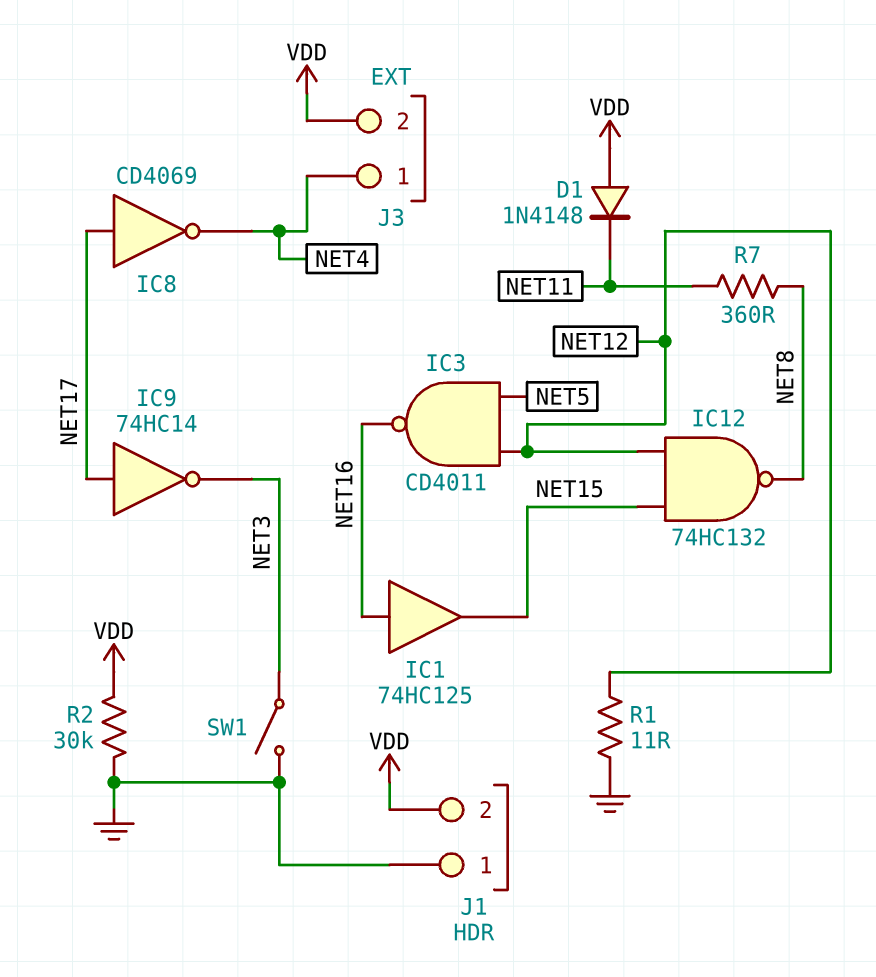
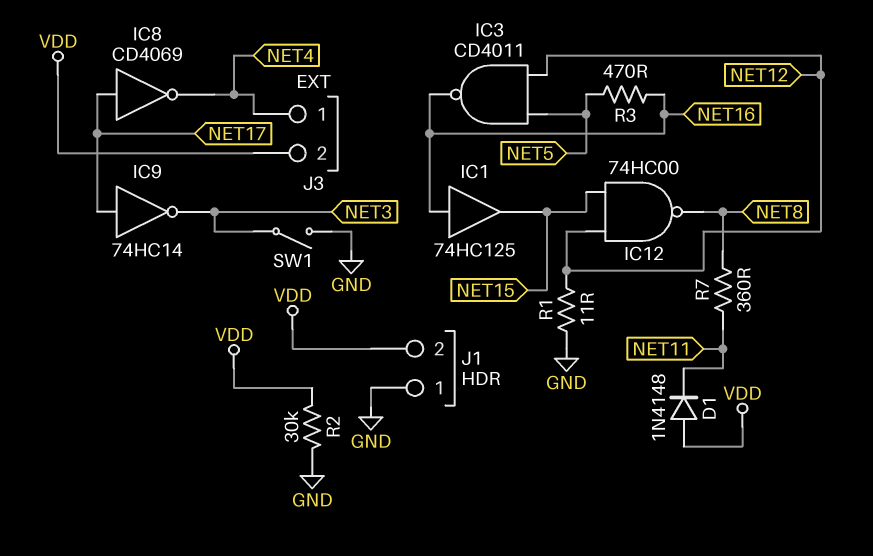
IC12: NAND 74HC132 (in NET12, in NET15, out NET8) -> NAND 74HC00 (in NET12, in NET15, out NET8)
R3: none -> 470 (NET5, NET16)

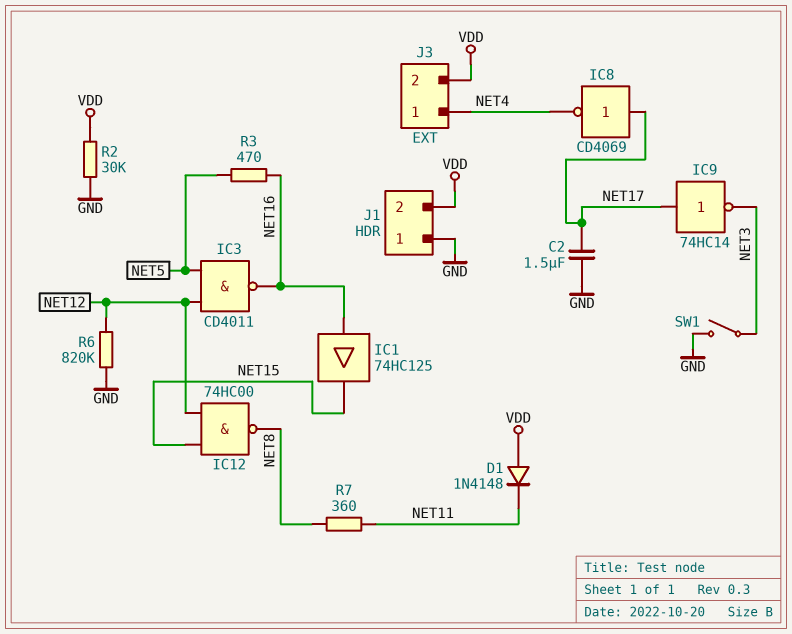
C2: none -> 1.5uF (GND, NET17)
R1: 11 (GND, NET12) -> none
R6: none -> 820k (GND, NET12)

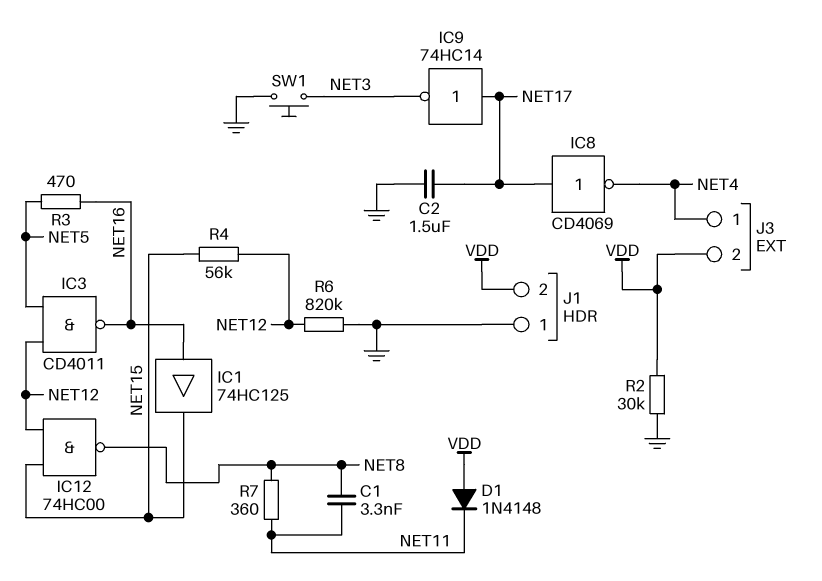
C1: none -> 3.3nF (NET8, NET11)
R4: none -> 56k (NET12, NET15)
SW1: switch (GND, NET3) -> button (GND, NET3)

